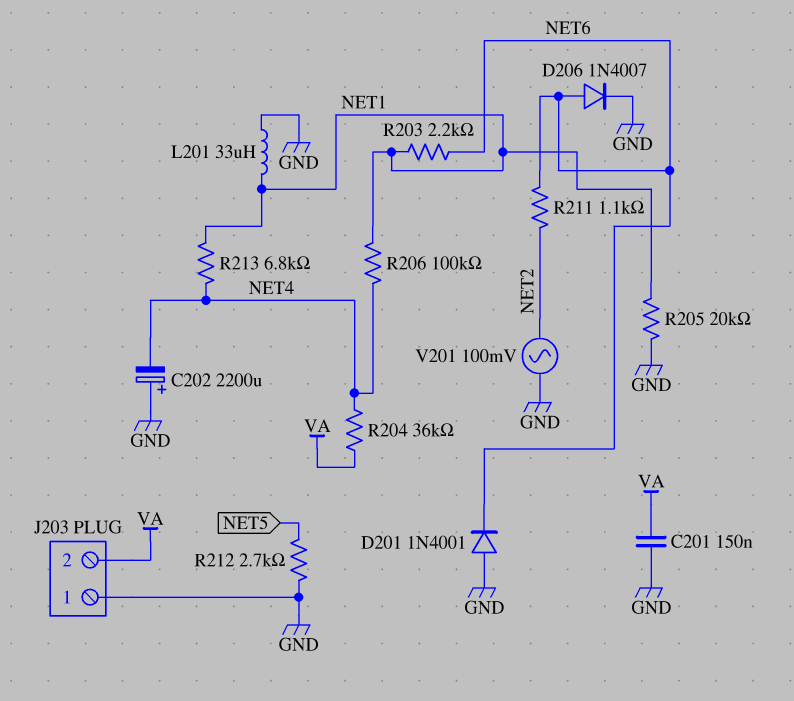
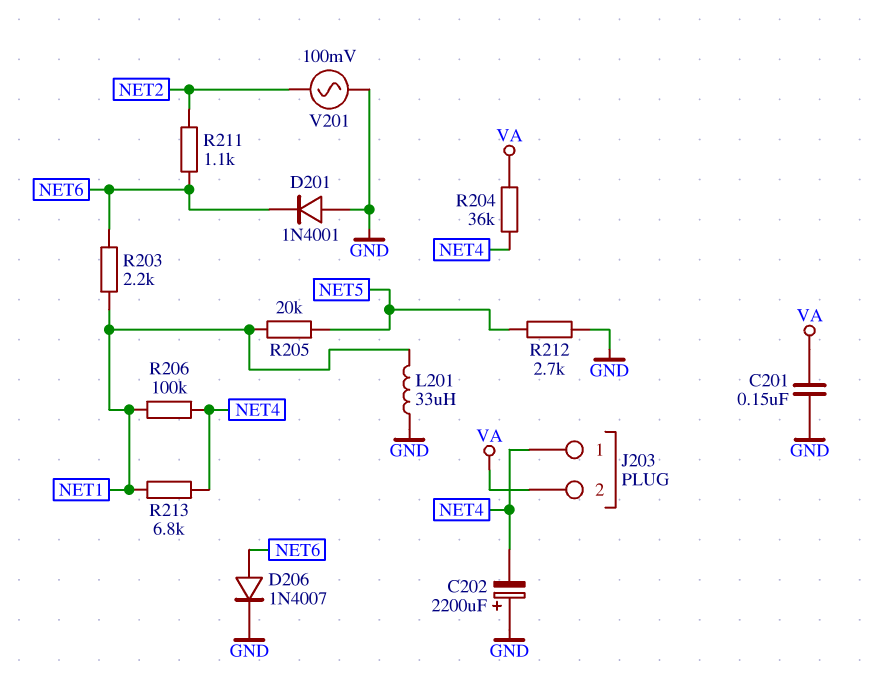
J203 pin 1: GND -> NET4
R205: 20k (GND, NET1) -> 20k (NET1, NET5)

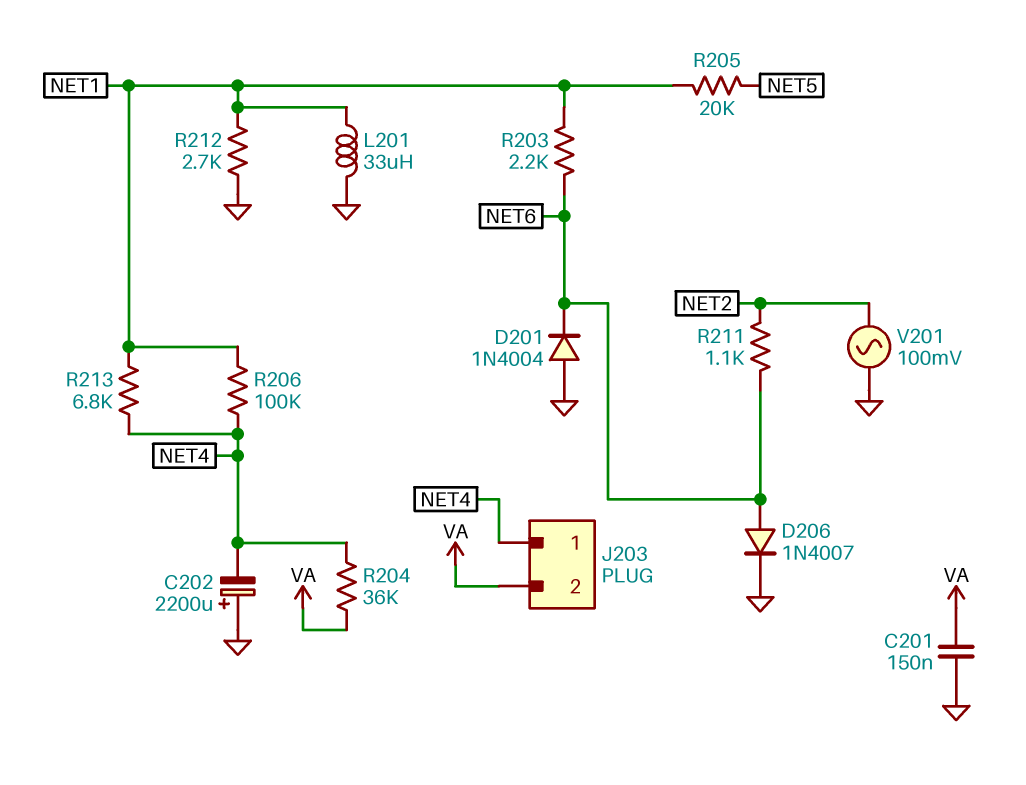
D201: diode 1N4001 (A GND, K NET6) -> diode 1N4004 (A GND, K NET6)
R212: 2.7k (GND, NET5) -> 2.7k (GND, NET1)

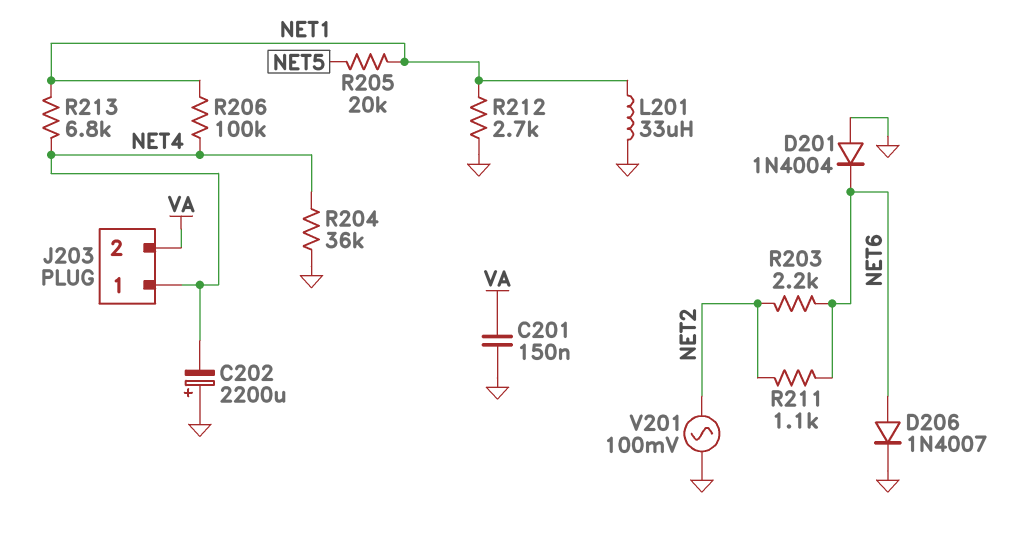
R203: 2.2k (NET1, NET6) -> 2.2k (NET2, NET6)
R204: 36k (NET4, VA) -> 36k (GND, NET4)

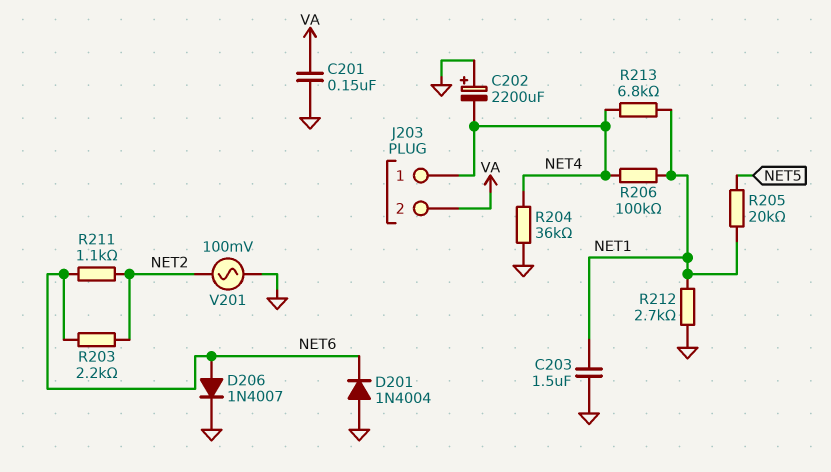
C203: none -> 1.5uF (GND, NET1)
L201: 33uH (GND, NET1) -> none

